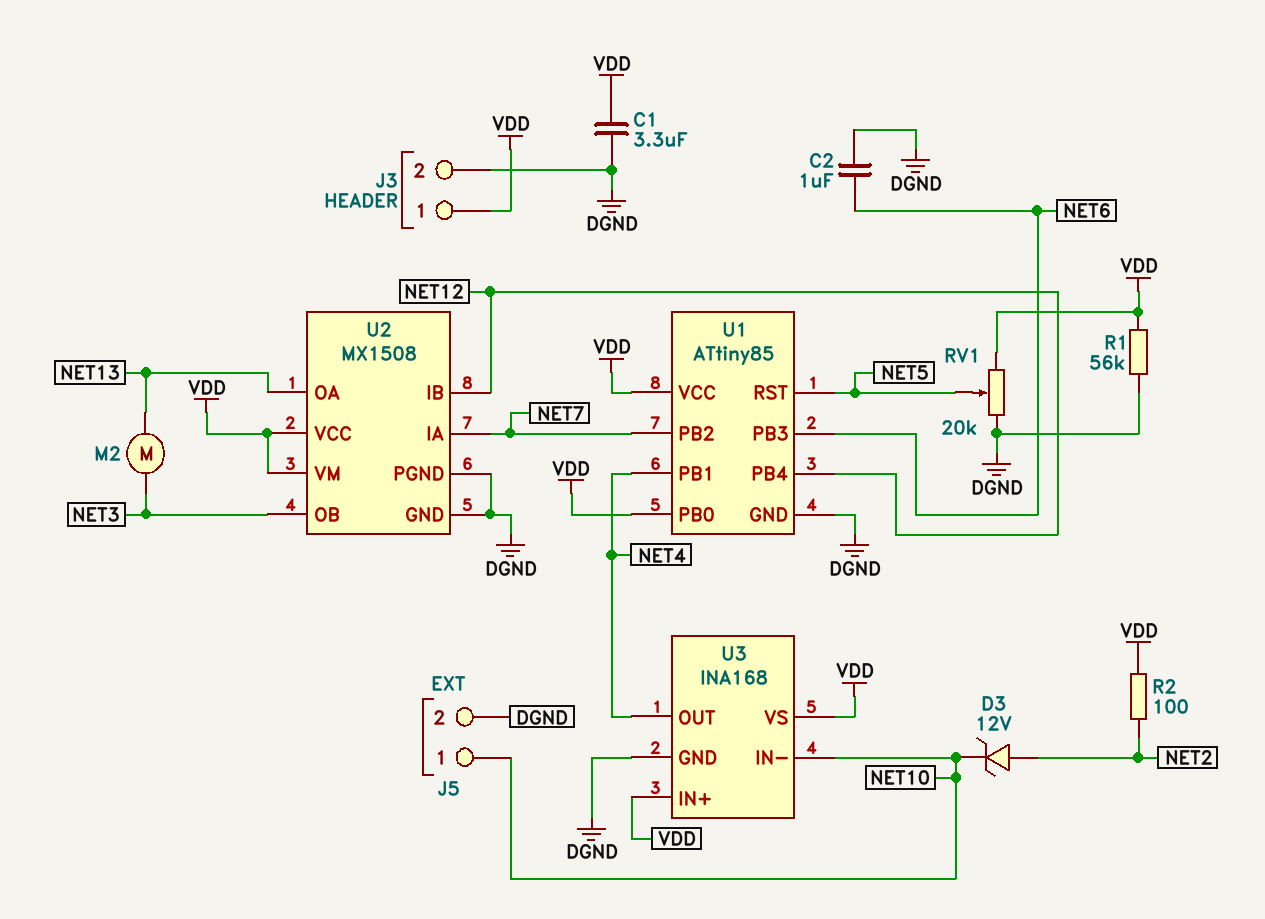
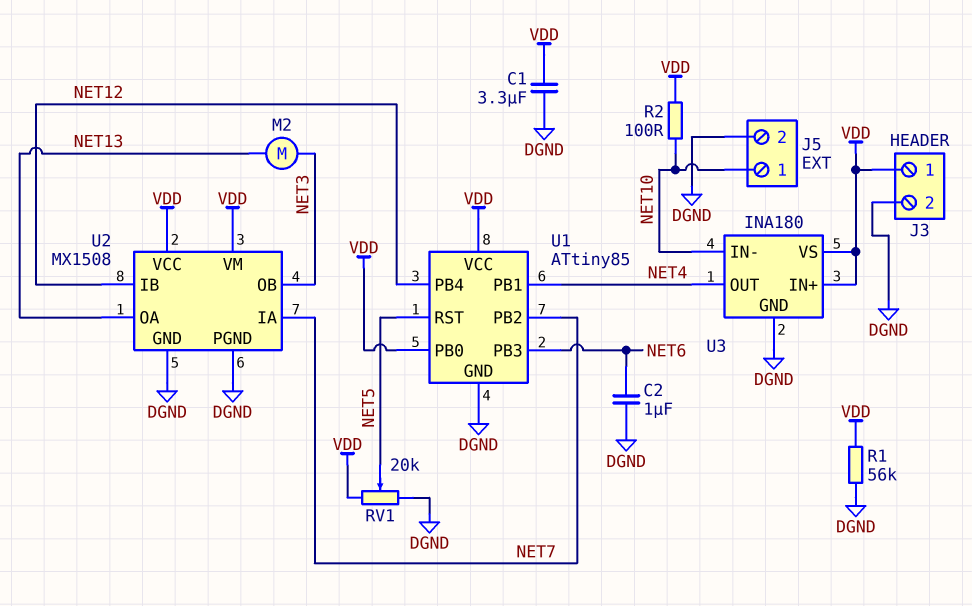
D3: zener 12V (A NET2, K NET10) -> none
R2: 100 (NET2, VDD) -> 100 (NET10, VDD)
U3: INA168 -> INA180

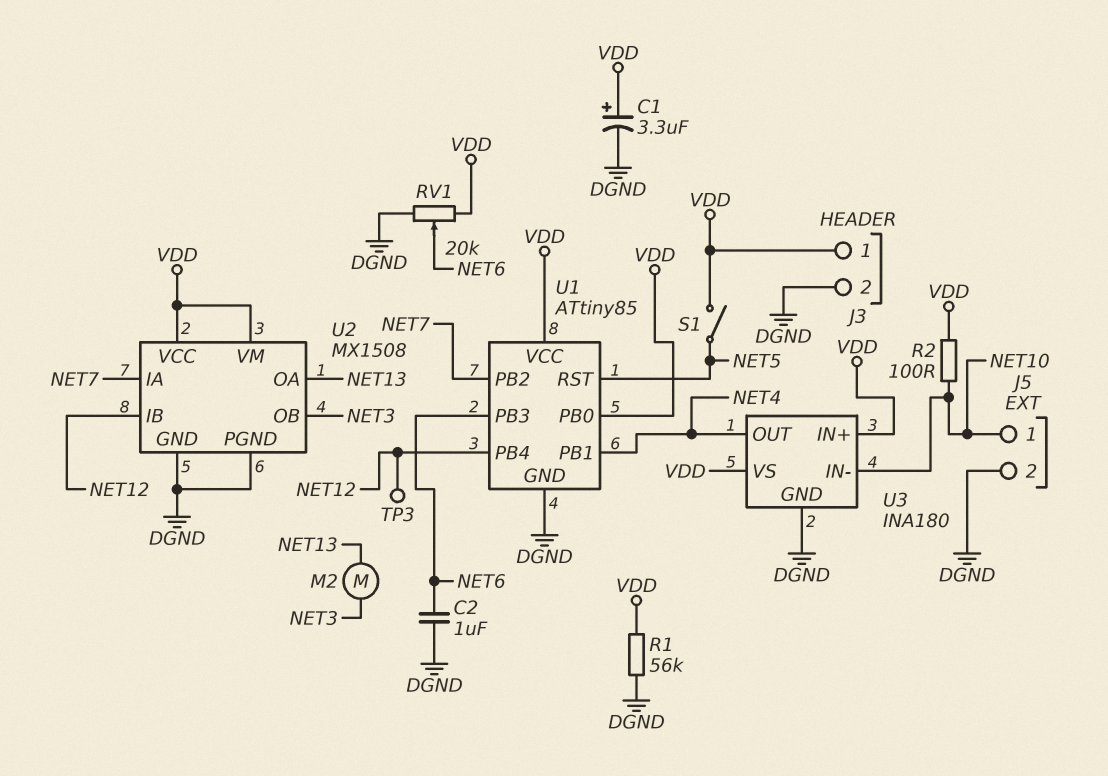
C1: 3.3uF (DGND, VDD) -> 3.3uF (plus VDD, minus DGND)
RV1: 20k (DGND, VDD, wiper NET5) -> 20k (DGND, VDD, wiper NET6)
S1: none -> switch (NET5, VDD)
TP3: none -> test point (NET12)

